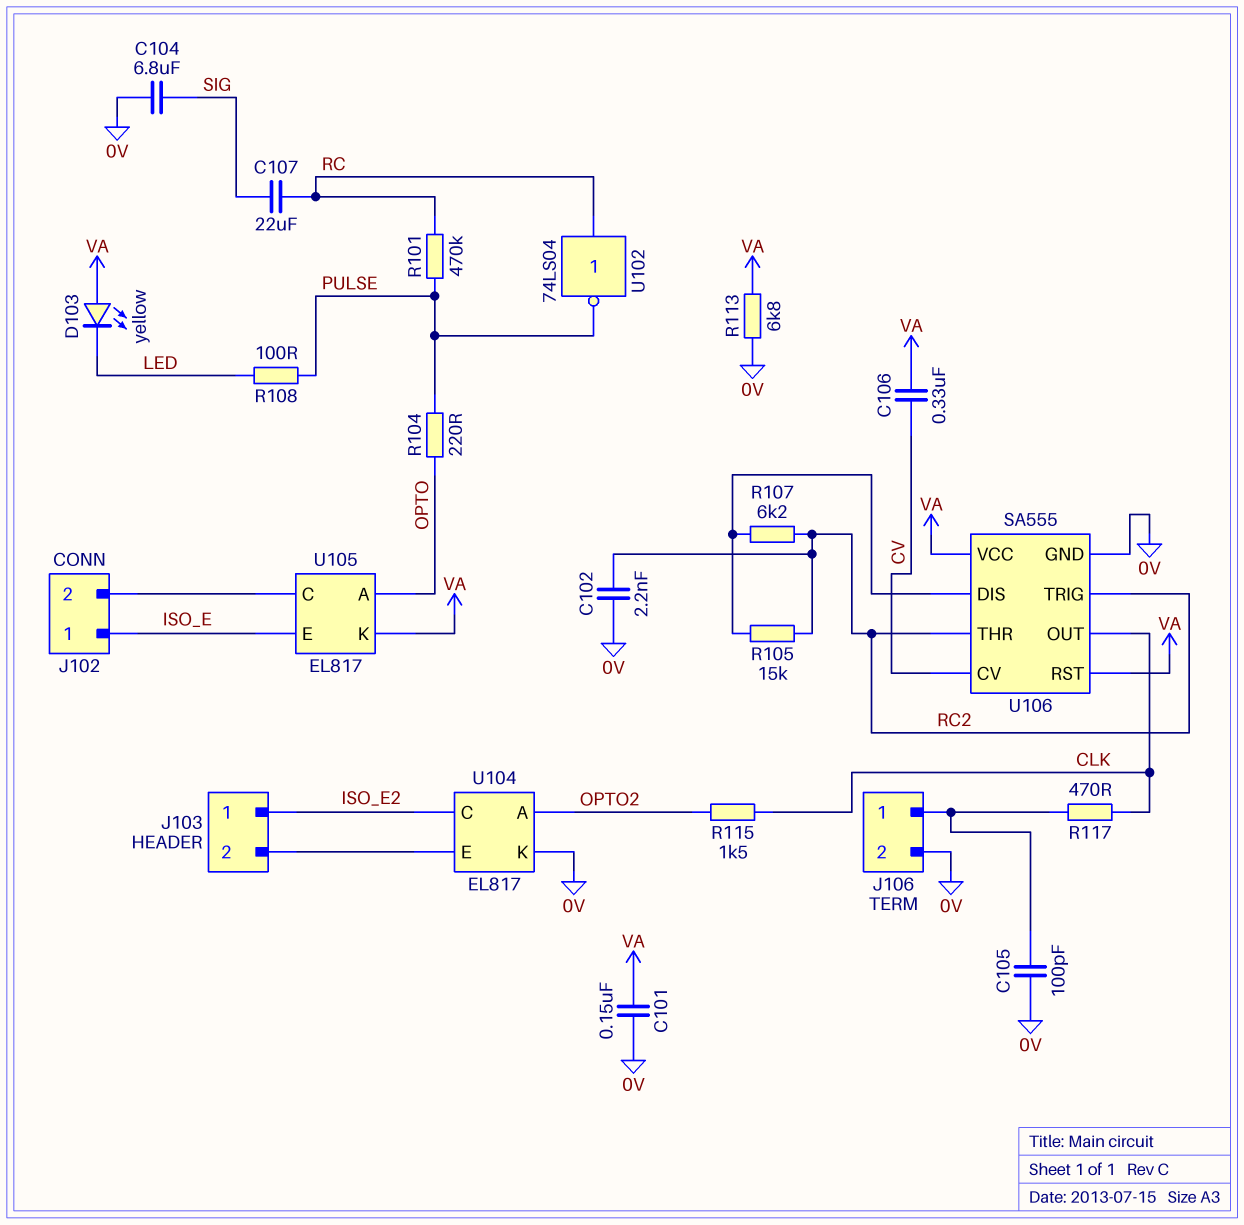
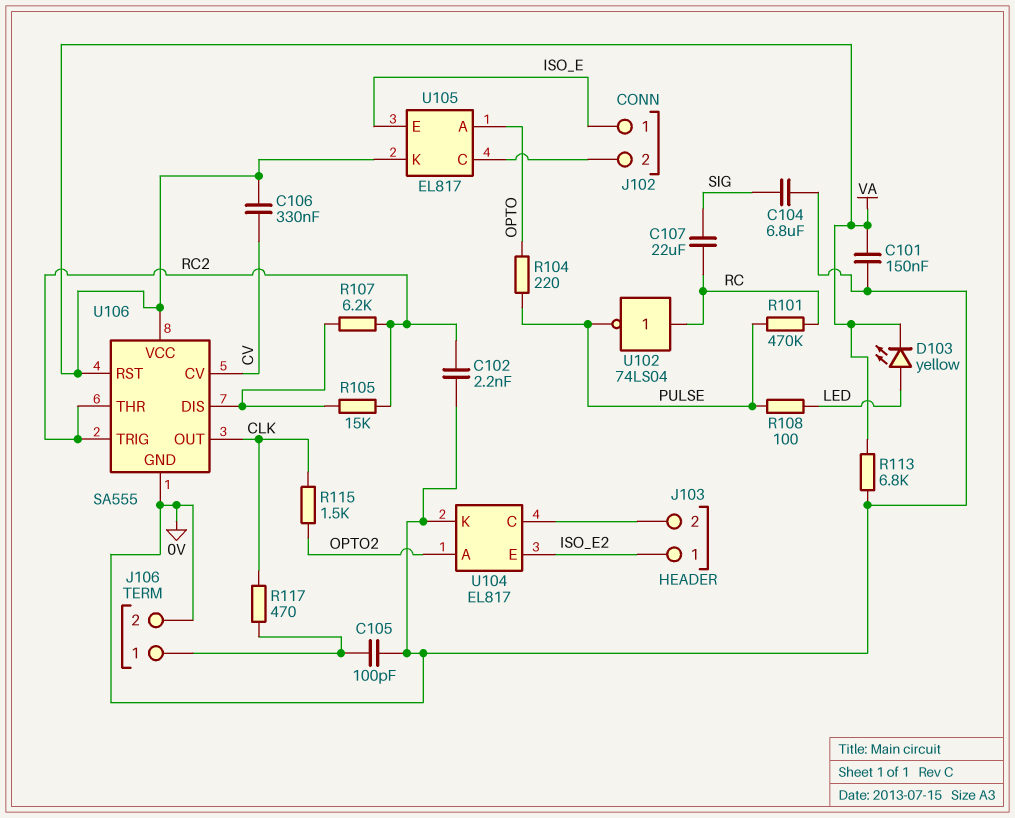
D103: LED yellow (A VA, K LED) -> LED yellow (A LED, K VA)
U104 pin C: ISO_E2 -> J103/2
U104 pin E: J103/2 -> ISO_E2

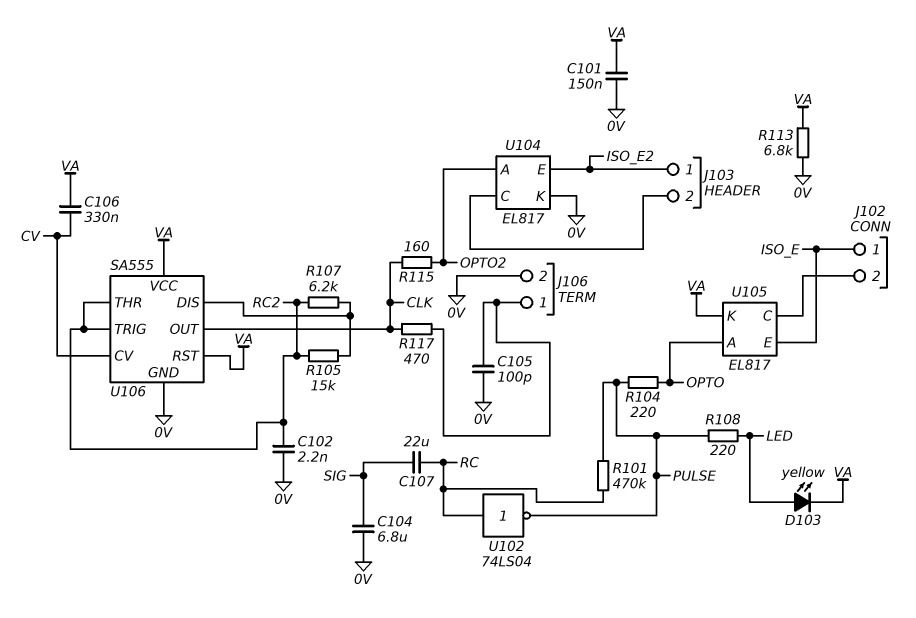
R108: 100 (LED, PULSE) -> 220 (LED, PULSE)
R115: 1.5k (CLK, OPTO2) -> 160 (CLK, OPTO2)

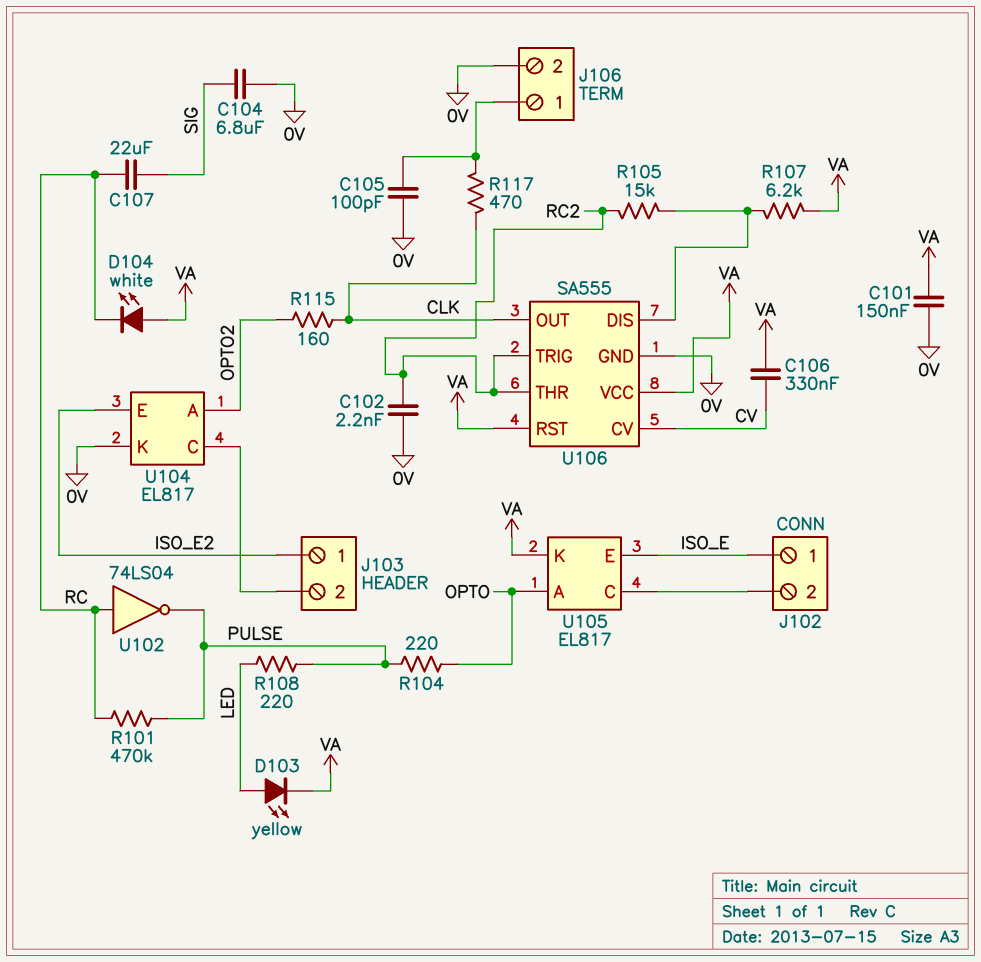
D104: none -> LED white (A VA, K RC)
R107: 6.2k (RC2, U106/DIS) -> 6.2k (U106/DIS, VA)
R113: 6.8k (0V, VA) -> none

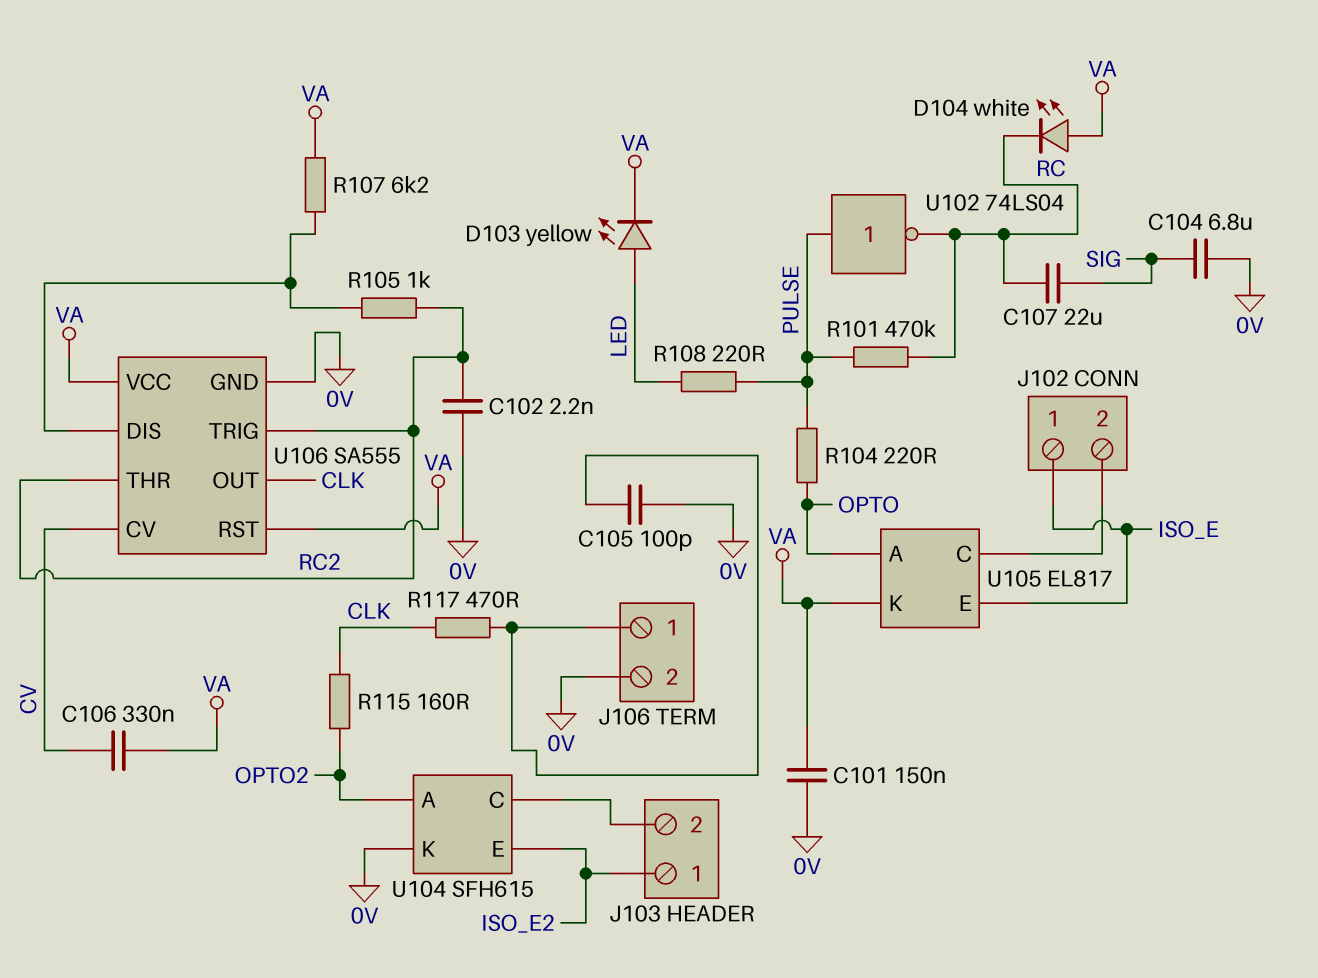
R105: 15k (RC2, U106/DIS) -> 1k (RC2, U106/DIS)
U102: NOT 74LS04 (in RC, out PULSE) -> NOT 74LS04 (in PULSE, out RC)
U104: EL817 -> SFH615

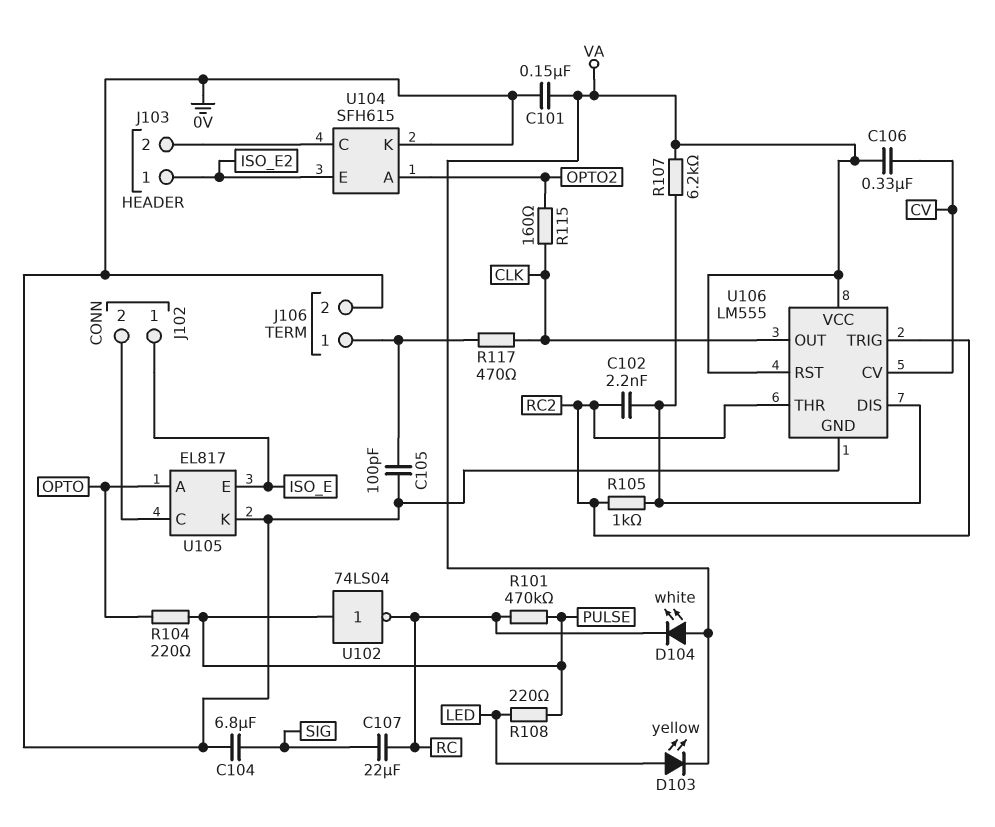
C102: 2.2nF (0V, RC2) -> 2.2nF (RC2, U106/DIS)
U105 pin K: VA -> 0V
U106: SA555 -> LM555

